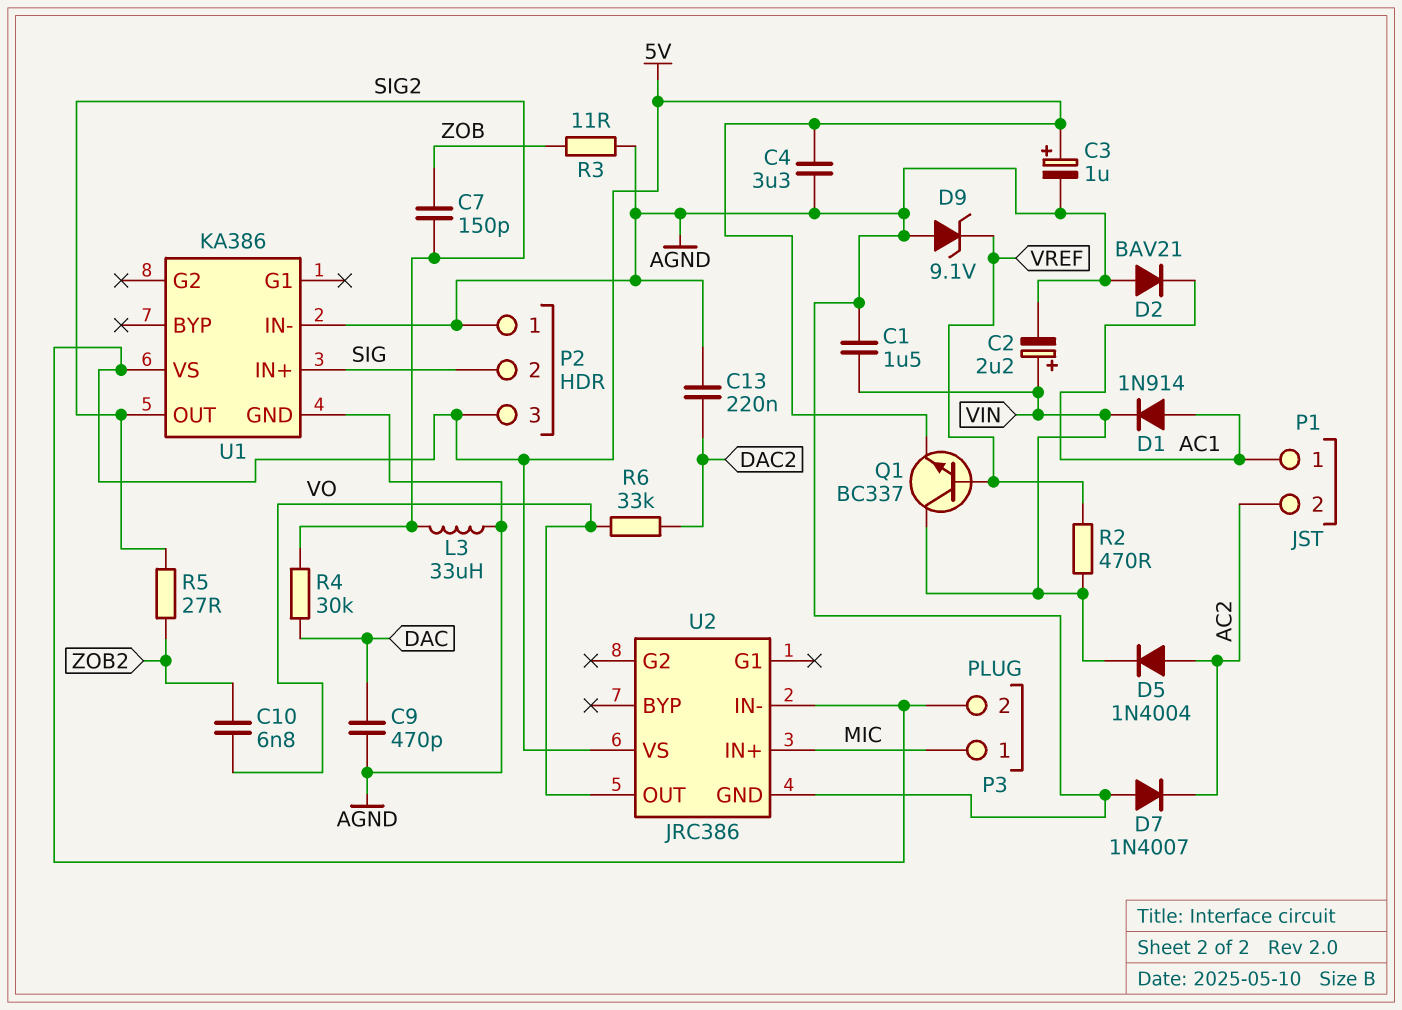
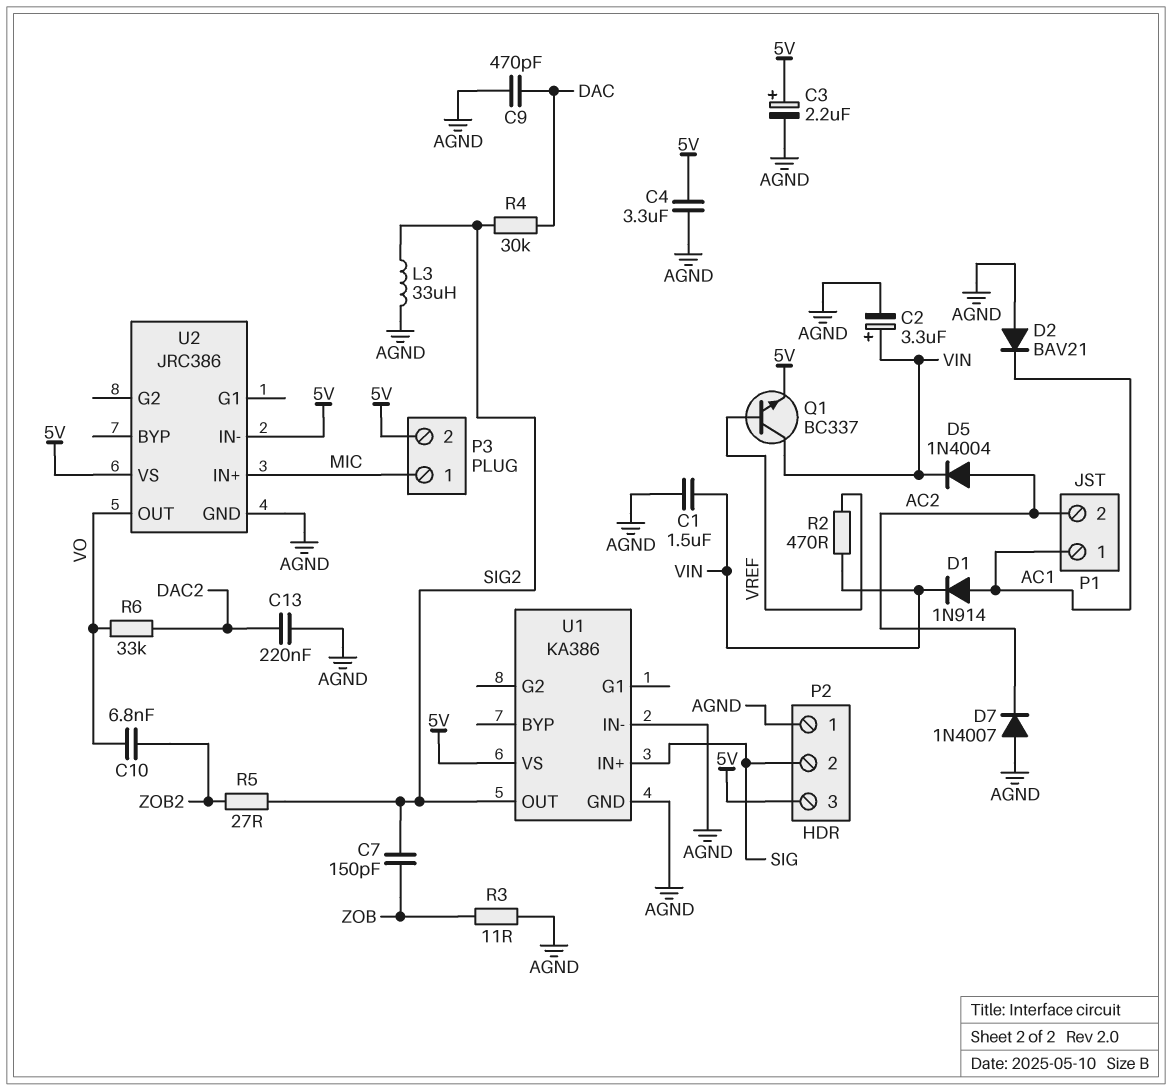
C2: 2.2uF (plus VIN, minus AGND) -> 3.3uF (plus VIN, minus AGND)
C3: 1uF (plus 5V, minus AGND) -> 2.2uF (plus 5V, minus AGND)
D9: zener 9.1V (A AGND, K VREF) -> none

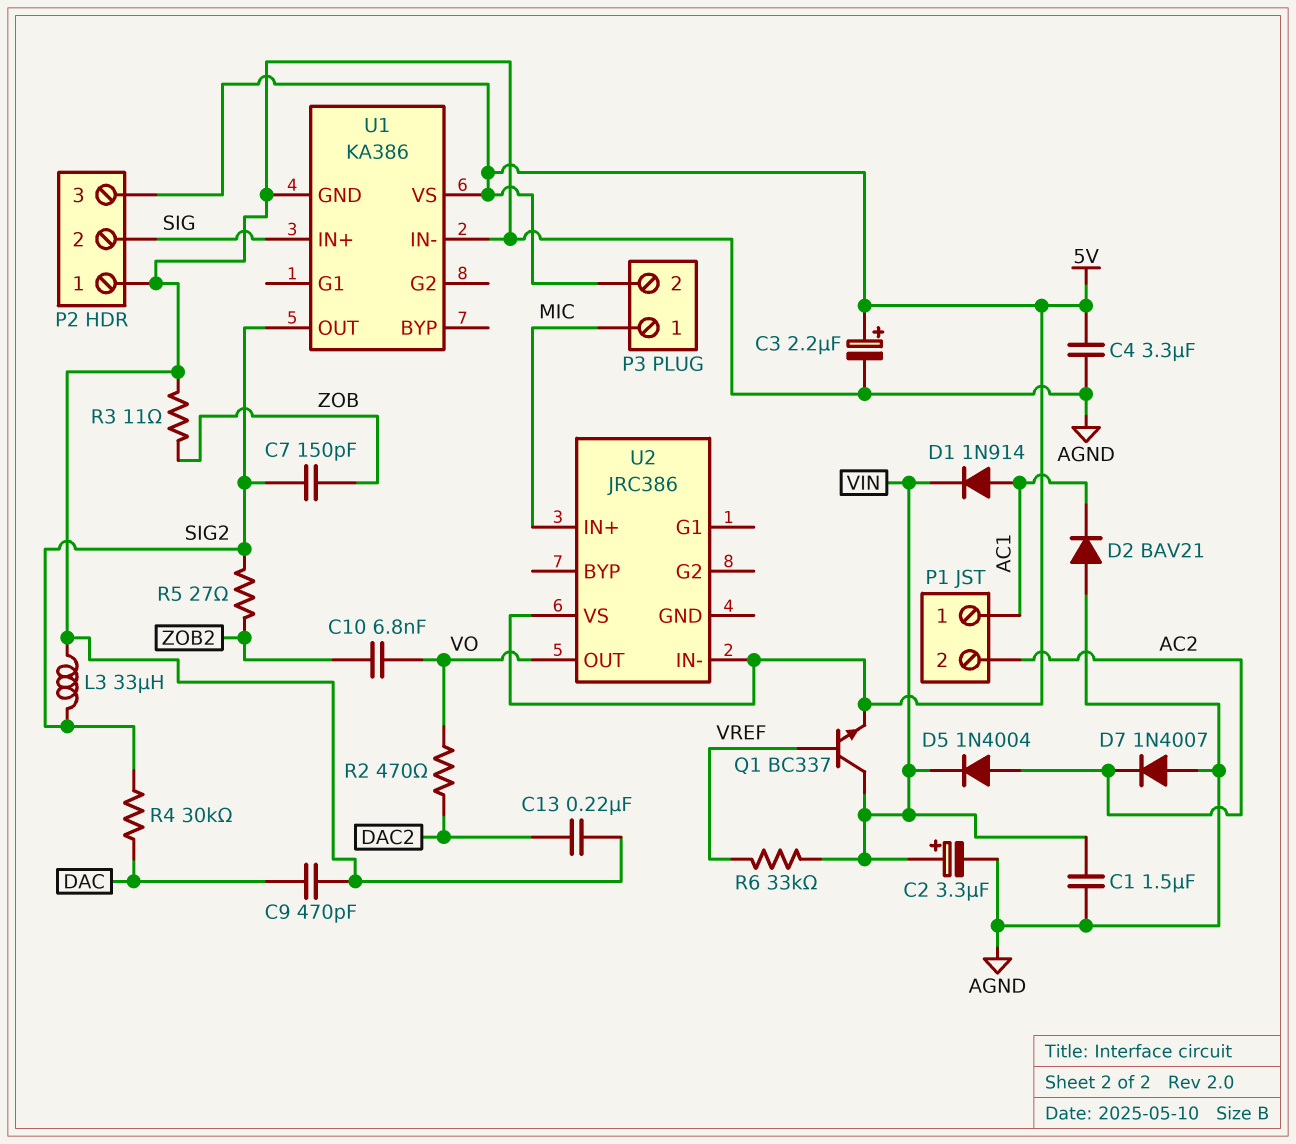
R2: 470 (VIN, VREF) -> 470 (DAC2, VO)
R6: 33k (DAC2, VO) -> 33k (VIN, VREF)
U2 pin GND: AGND -> none

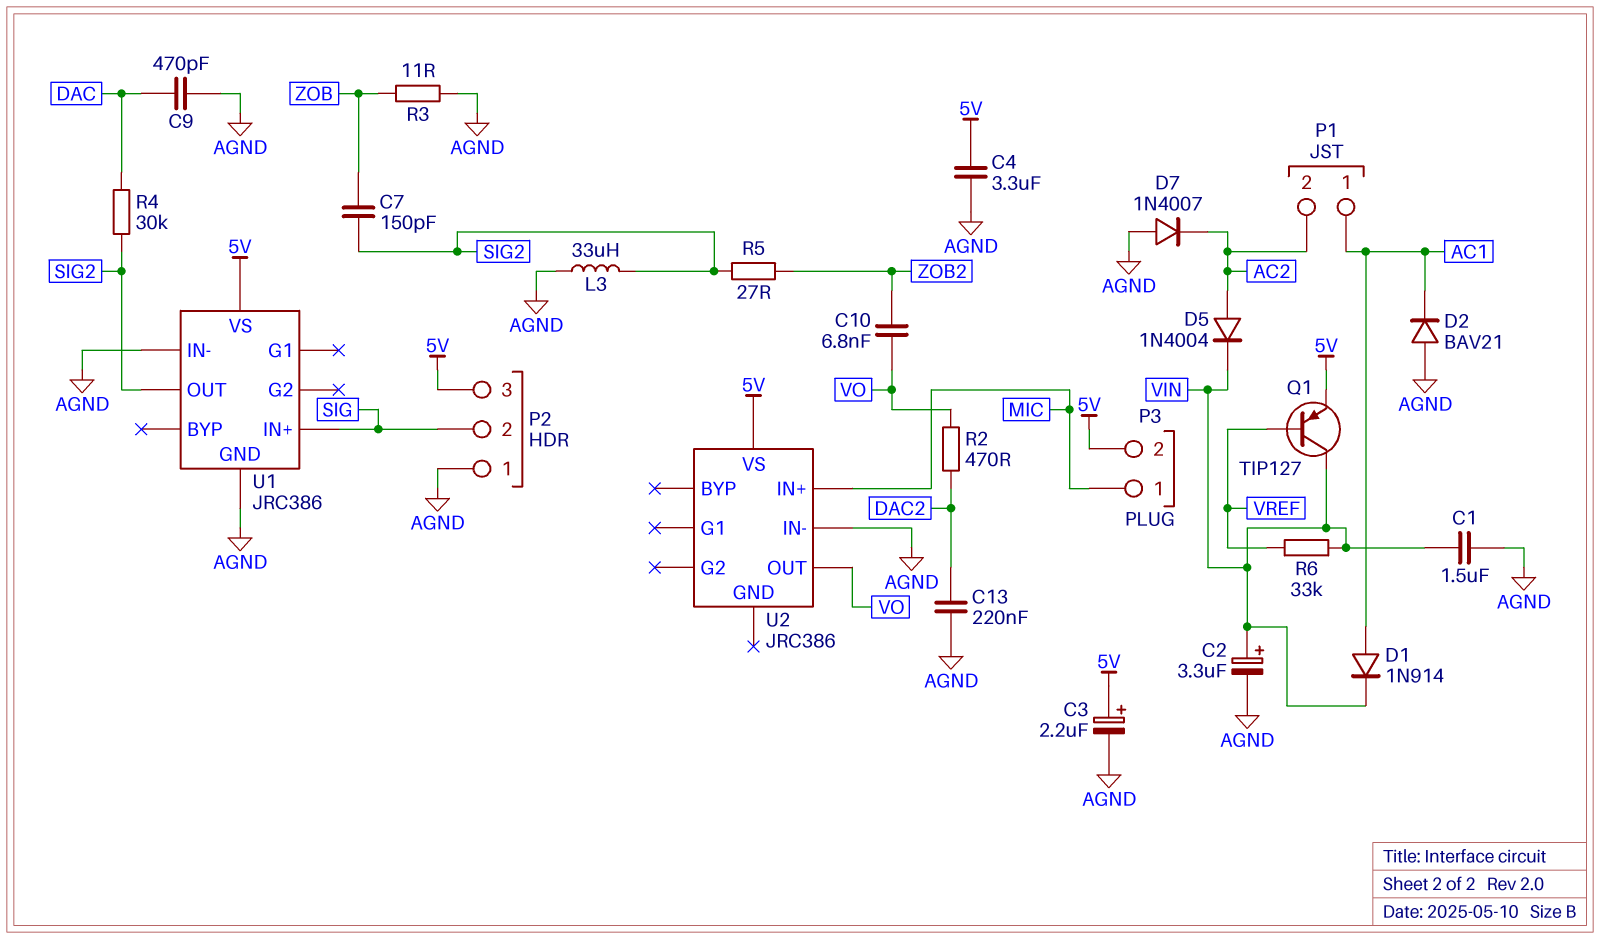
Q1: NPN BC337 (B VREF, C VIN, E 5V) -> PNP TIP127 (B VREF, C VIN, E 5V)
U1: KA386 -> JRC386
U2 pin IN-: 5V -> AGND

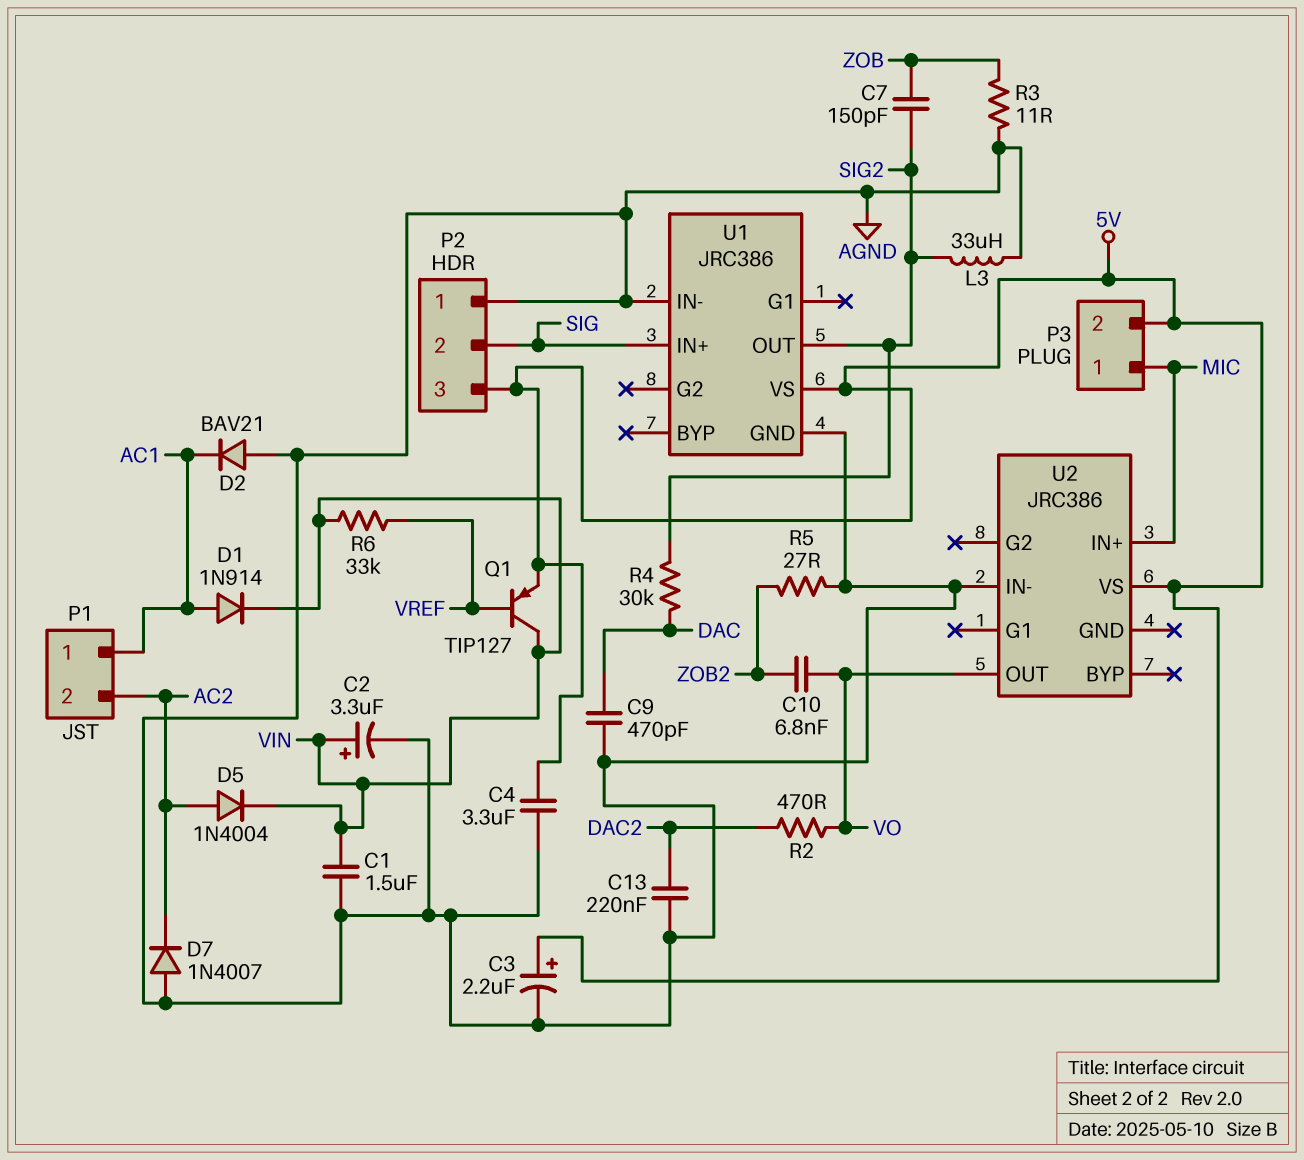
R5: 27 (SIG2, ZOB2) -> 27 (AGND, ZOB2)

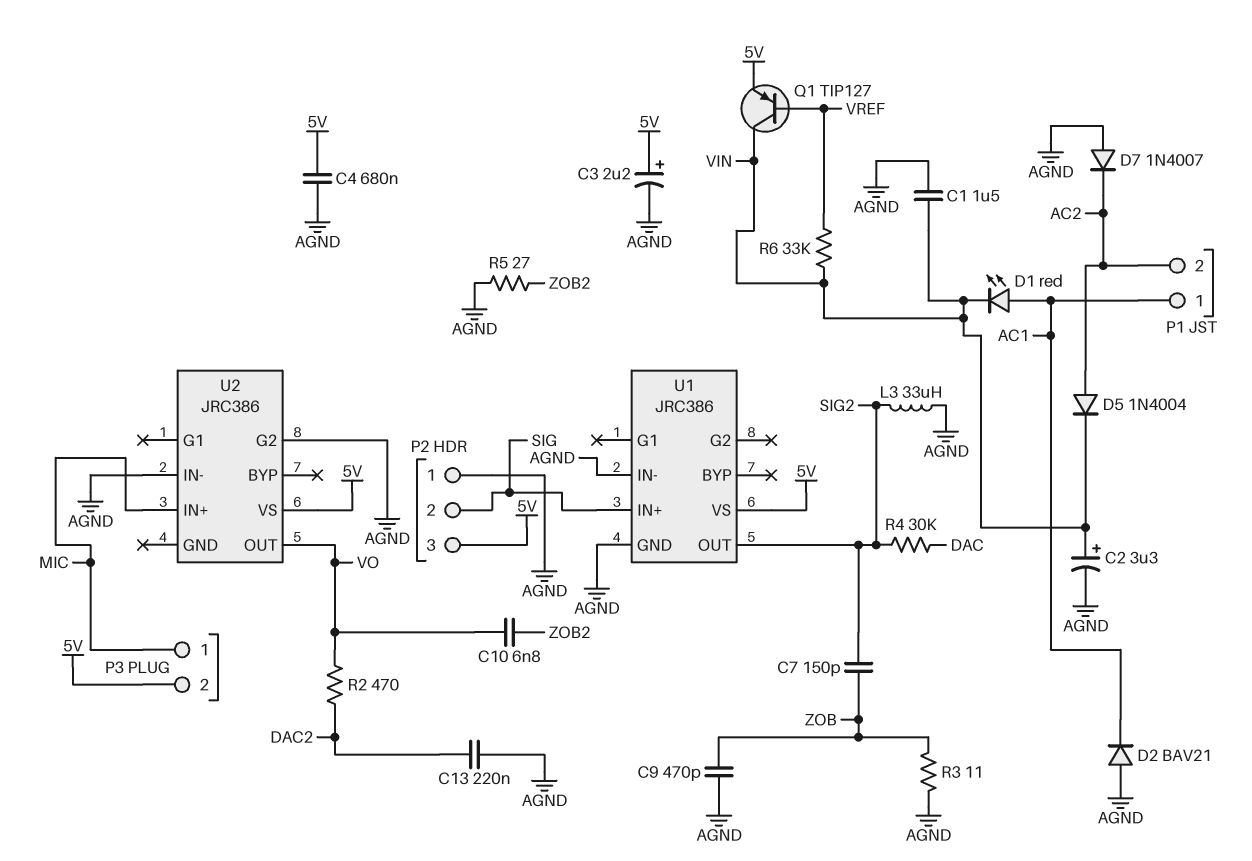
C4: 3.3uF (5V, AGND) -> 680nF (5V, AGND)
C9: 470pF (AGND, DAC) -> 470pF (AGND, ZOB)
D1: diode 1N914 (A AC1, K VIN) -> LED red (A AC1, K VIN)
U2 pin G2: none -> AGND

